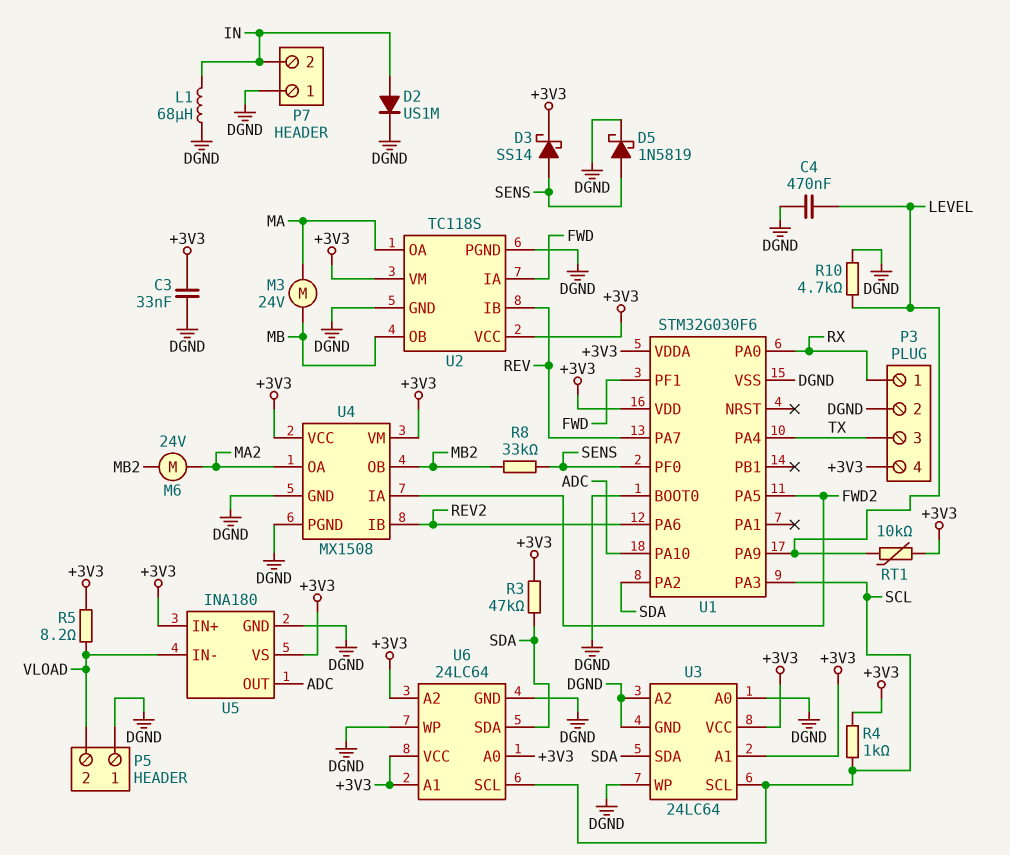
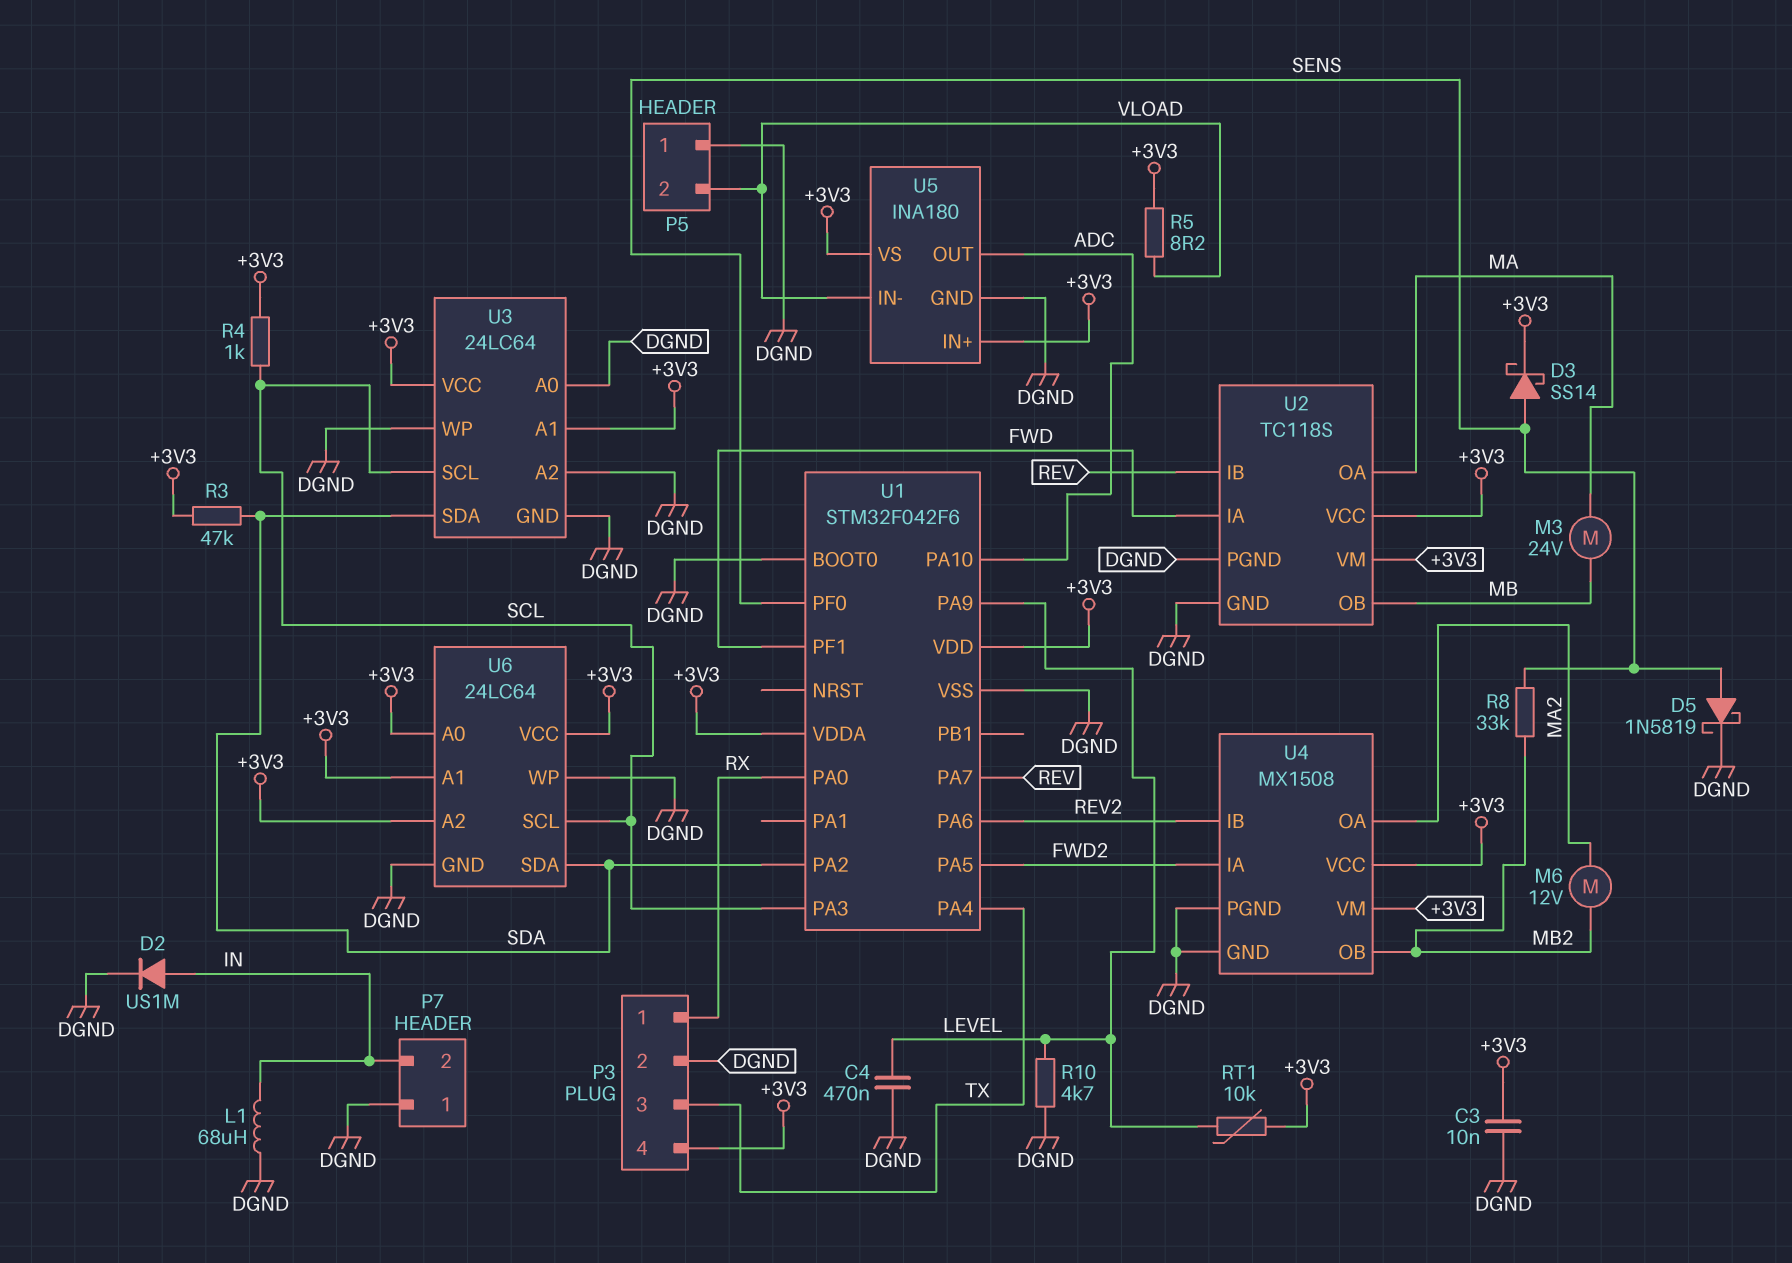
C3: 33nF (+3V3, DGND) -> 10nF (+3V3, DGND)
M6: motor 24V (MA2, MB2) -> motor 12V (MA2, MB2)
U1: STM32G030F6 -> STM32F042F6

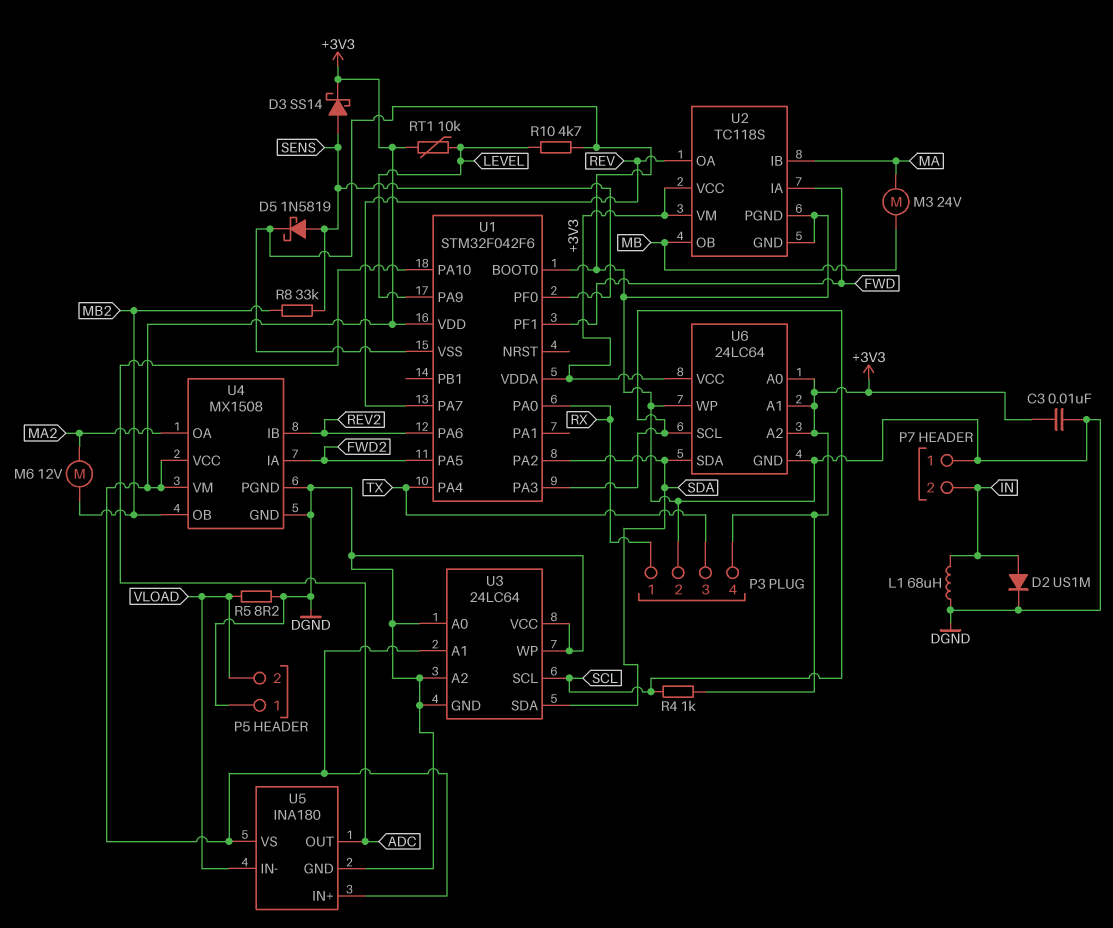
C4: 470nF (DGND, LEVEL) -> none
R3: 47k (+3V3, SDA) -> none
R5: 8.2 (+3V3, VLOAD) -> 8.2 (DGND, VLOAD)
U2 pin IB: REV -> MA
U2 pin OA: MA -> REV
U3 pin VCC: +3V3 -> DGND

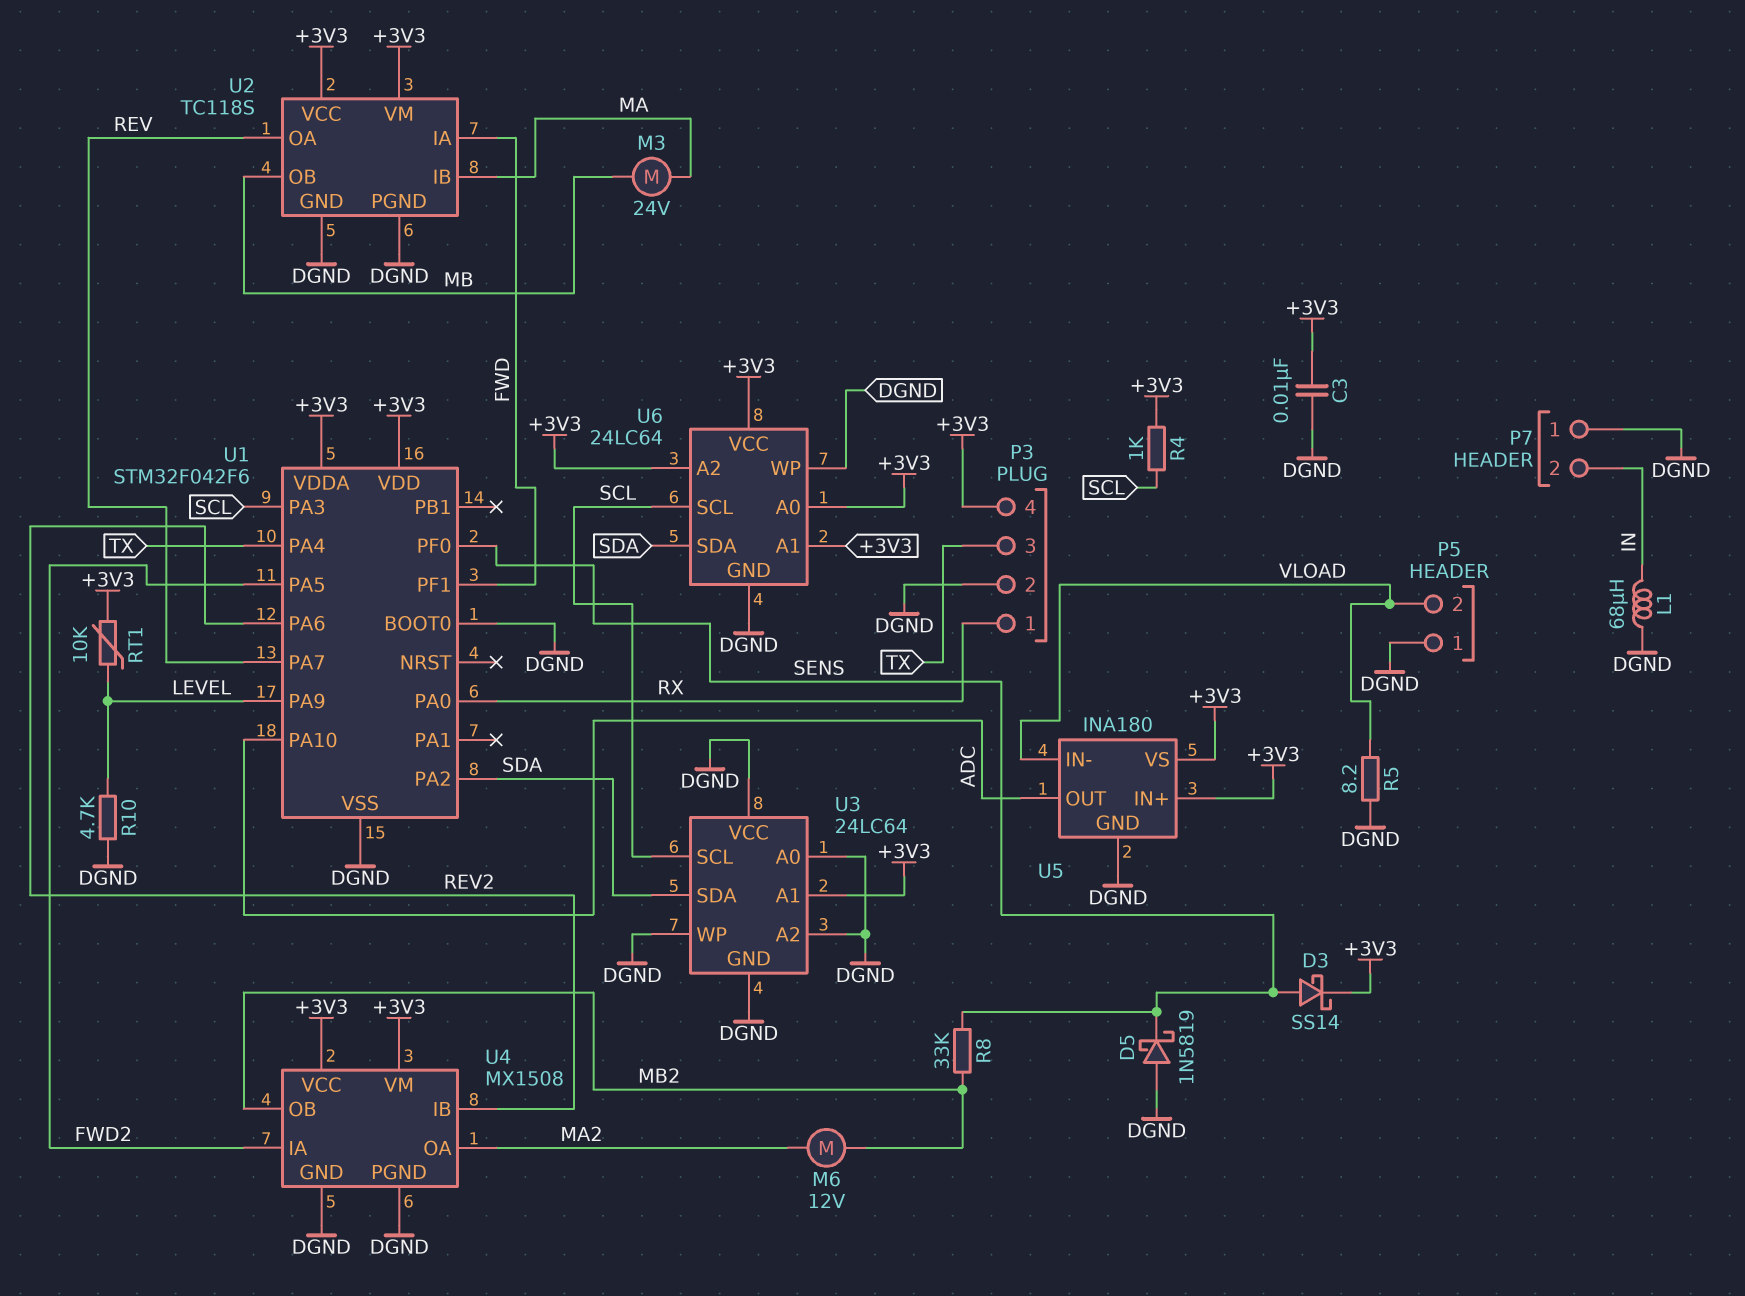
D2: diode US1M (A IN, K DGND) -> none
D5: schottky 1N5819 (A SENS, K DGND) -> schottky 1N5819 (A DGND, K SENS)

